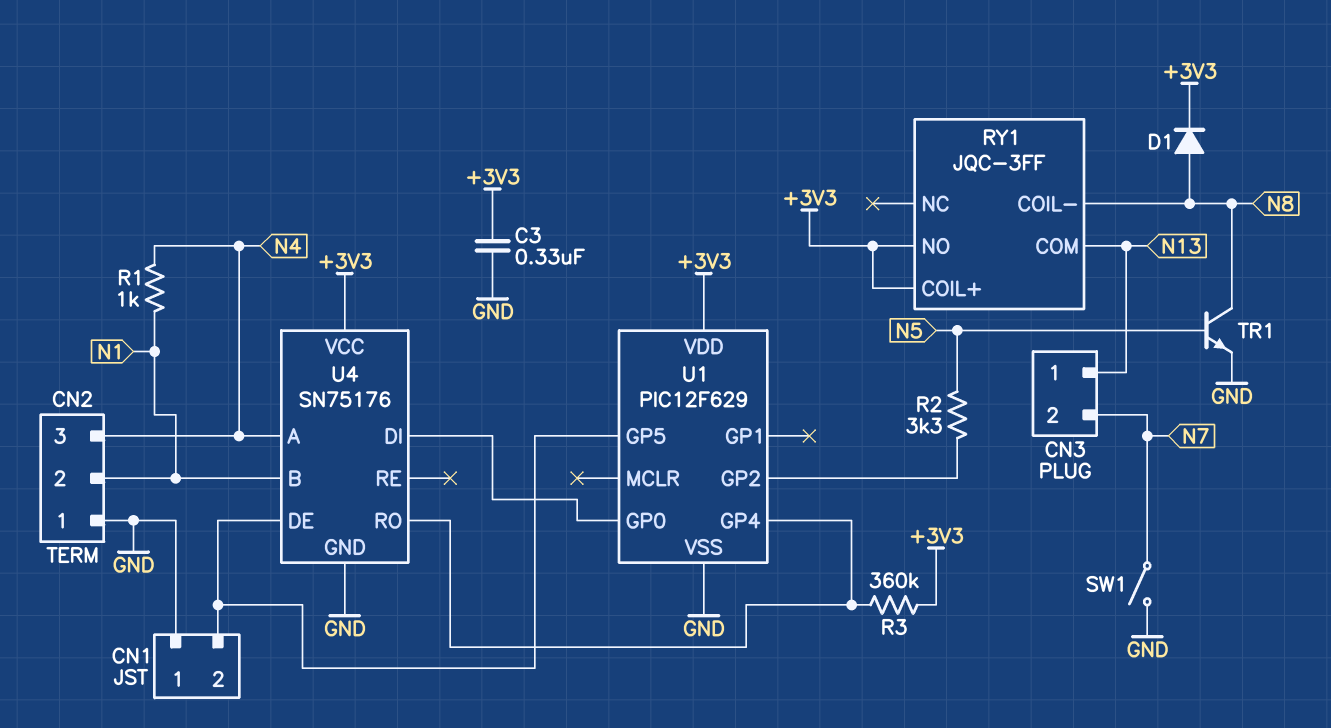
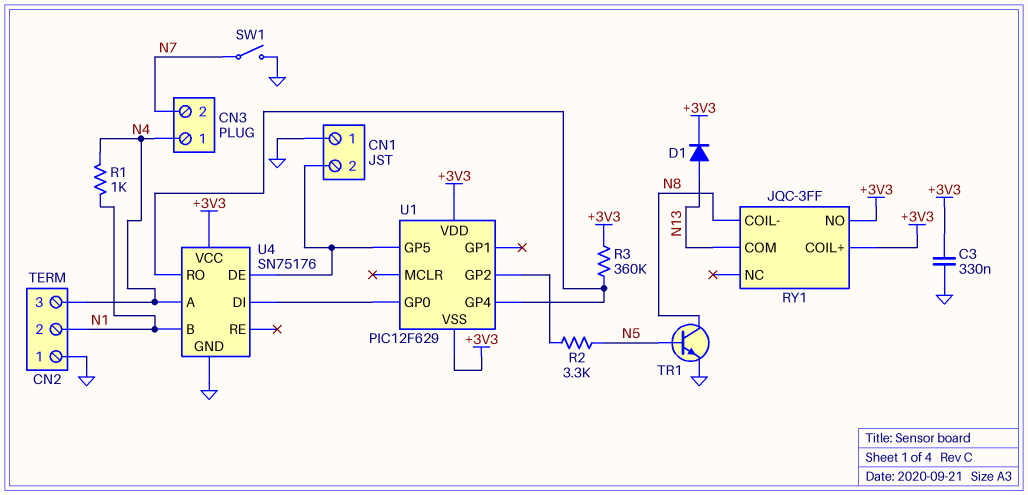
CN3 pin 1: N13 -> N4
D1: diode (A N8, K +3V3) -> diode (A N13, K +3V3)
U1 pin VSS: GND -> +3V3

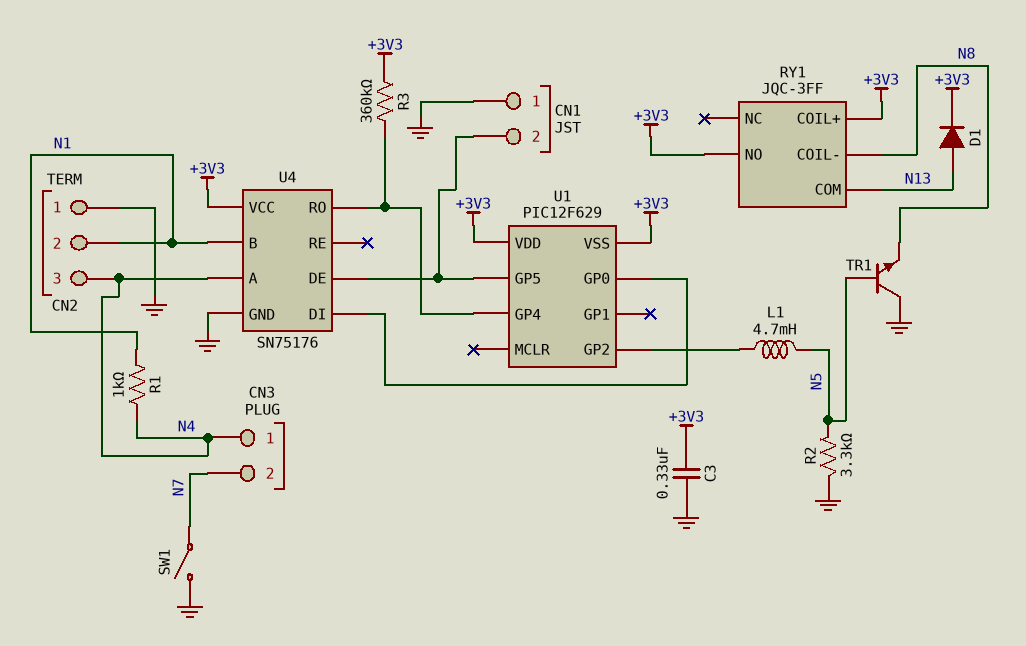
L1: none -> 4.7mH (N5, U1/GP2)
R2: 3.3k (N5, U1/GP2) -> 3.3k (GND, N5)
TR1: NPN (B N5, C N8, E GND) -> NPN (B N5, C GND, E N8)

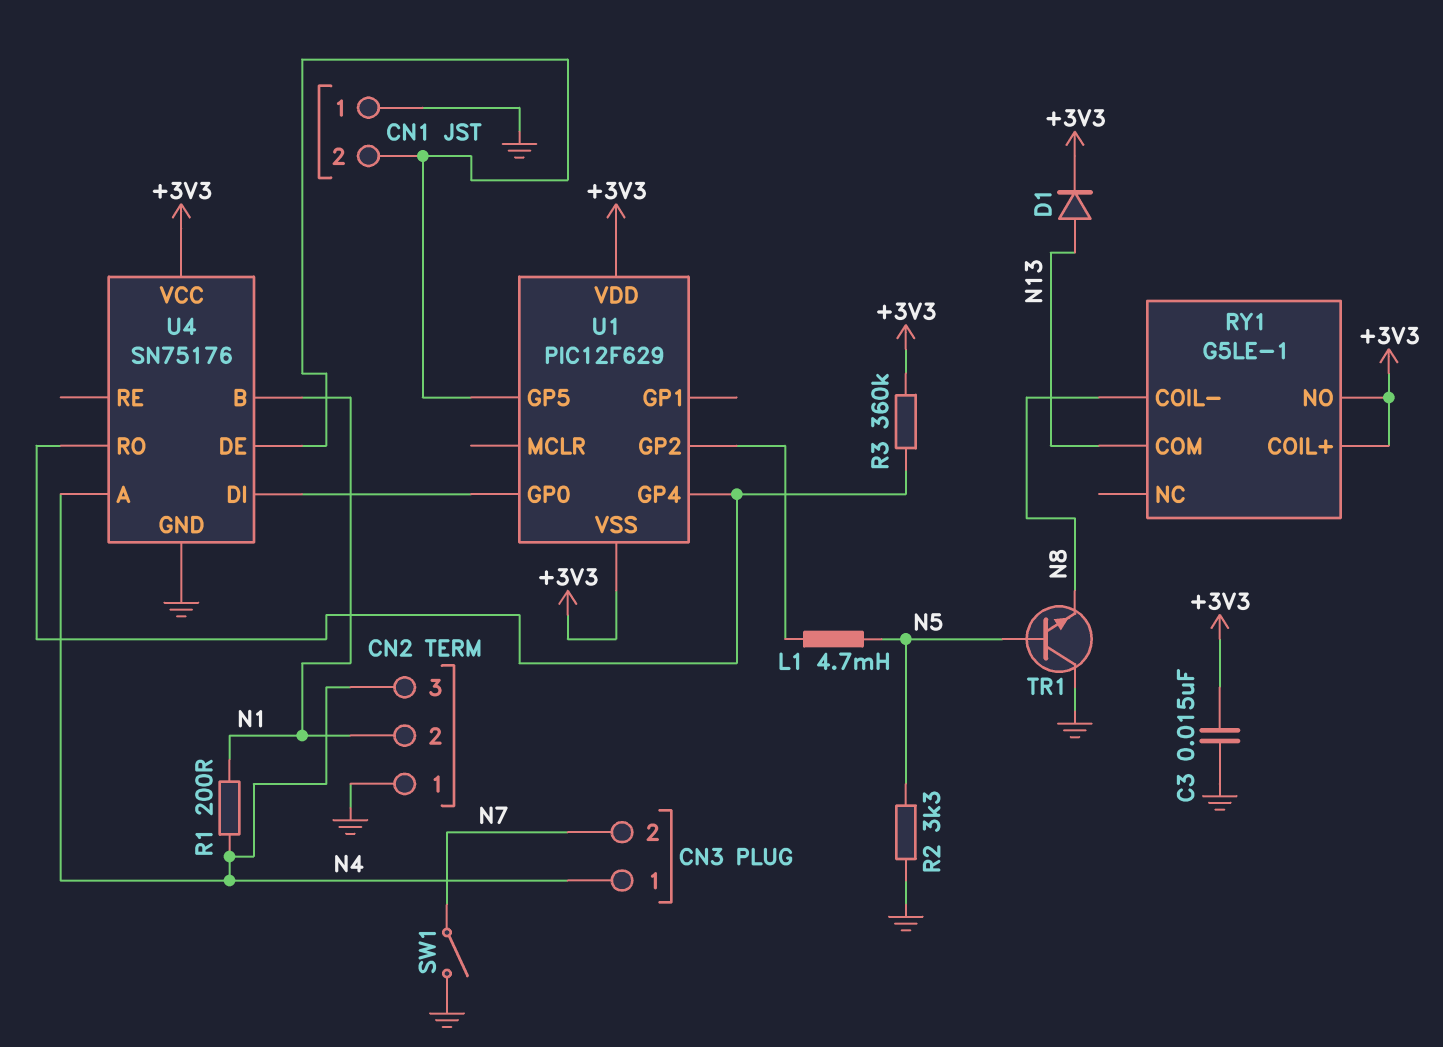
C3: 330nF (+3V3, GND) -> 15nF (+3V3, GND)
R1: 1k (N1, N4) -> 200 (N1, N4)
RY1: JQC-3FF -> G5LE-1

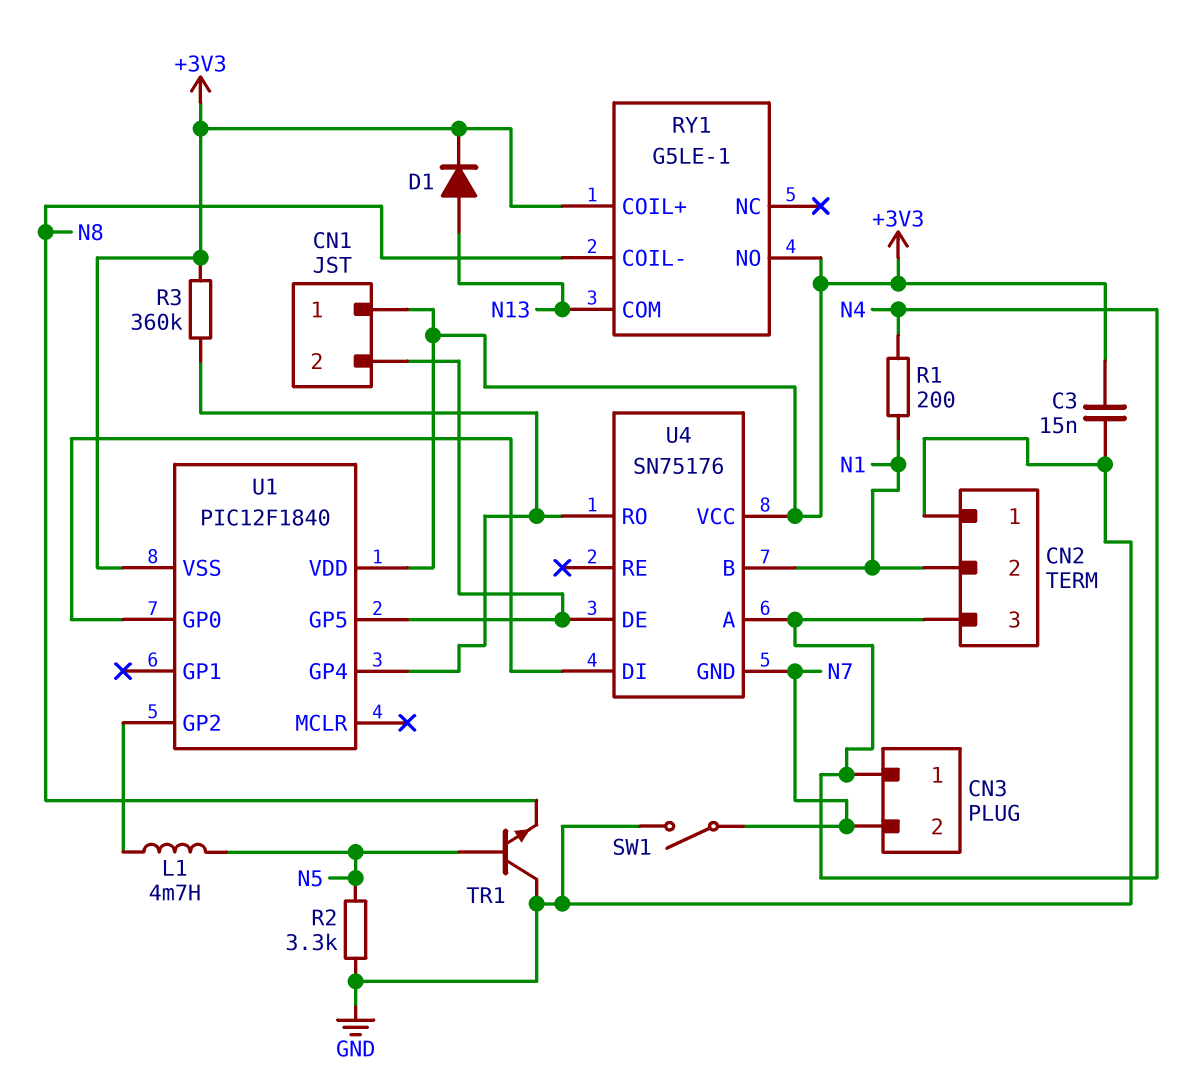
CN1 pin 1: GND -> +3V3
U1: PIC12F629 -> PIC12F1840
U4 pin GND: GND -> N7

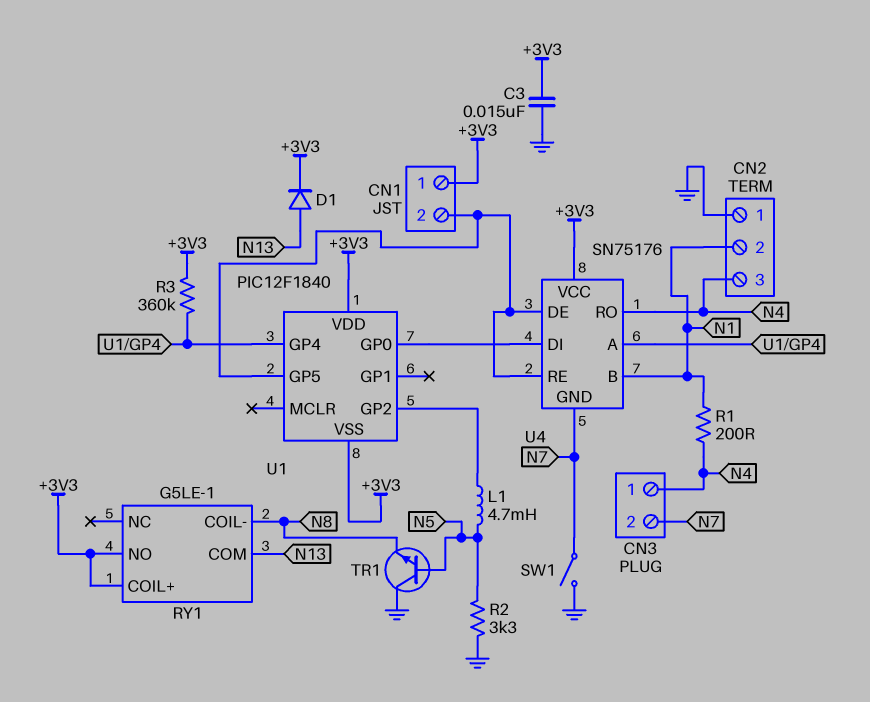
U4 pin A: N4 -> U1/GP4
U4 pin RE: none -> CN1/2
U4 pin RO: U1/GP4 -> N4

